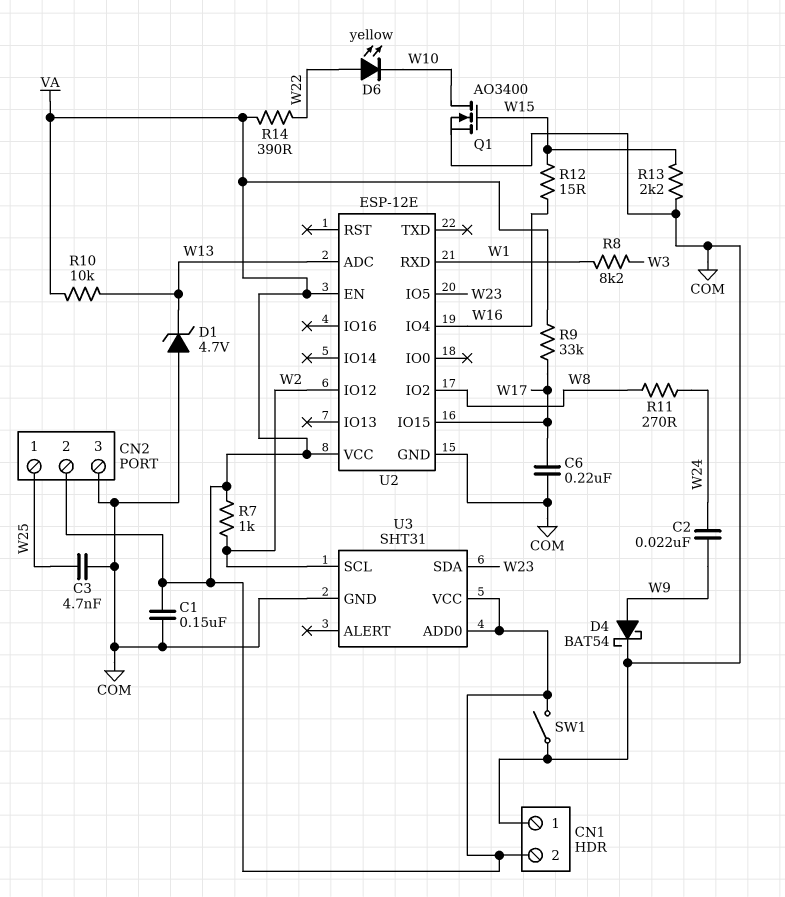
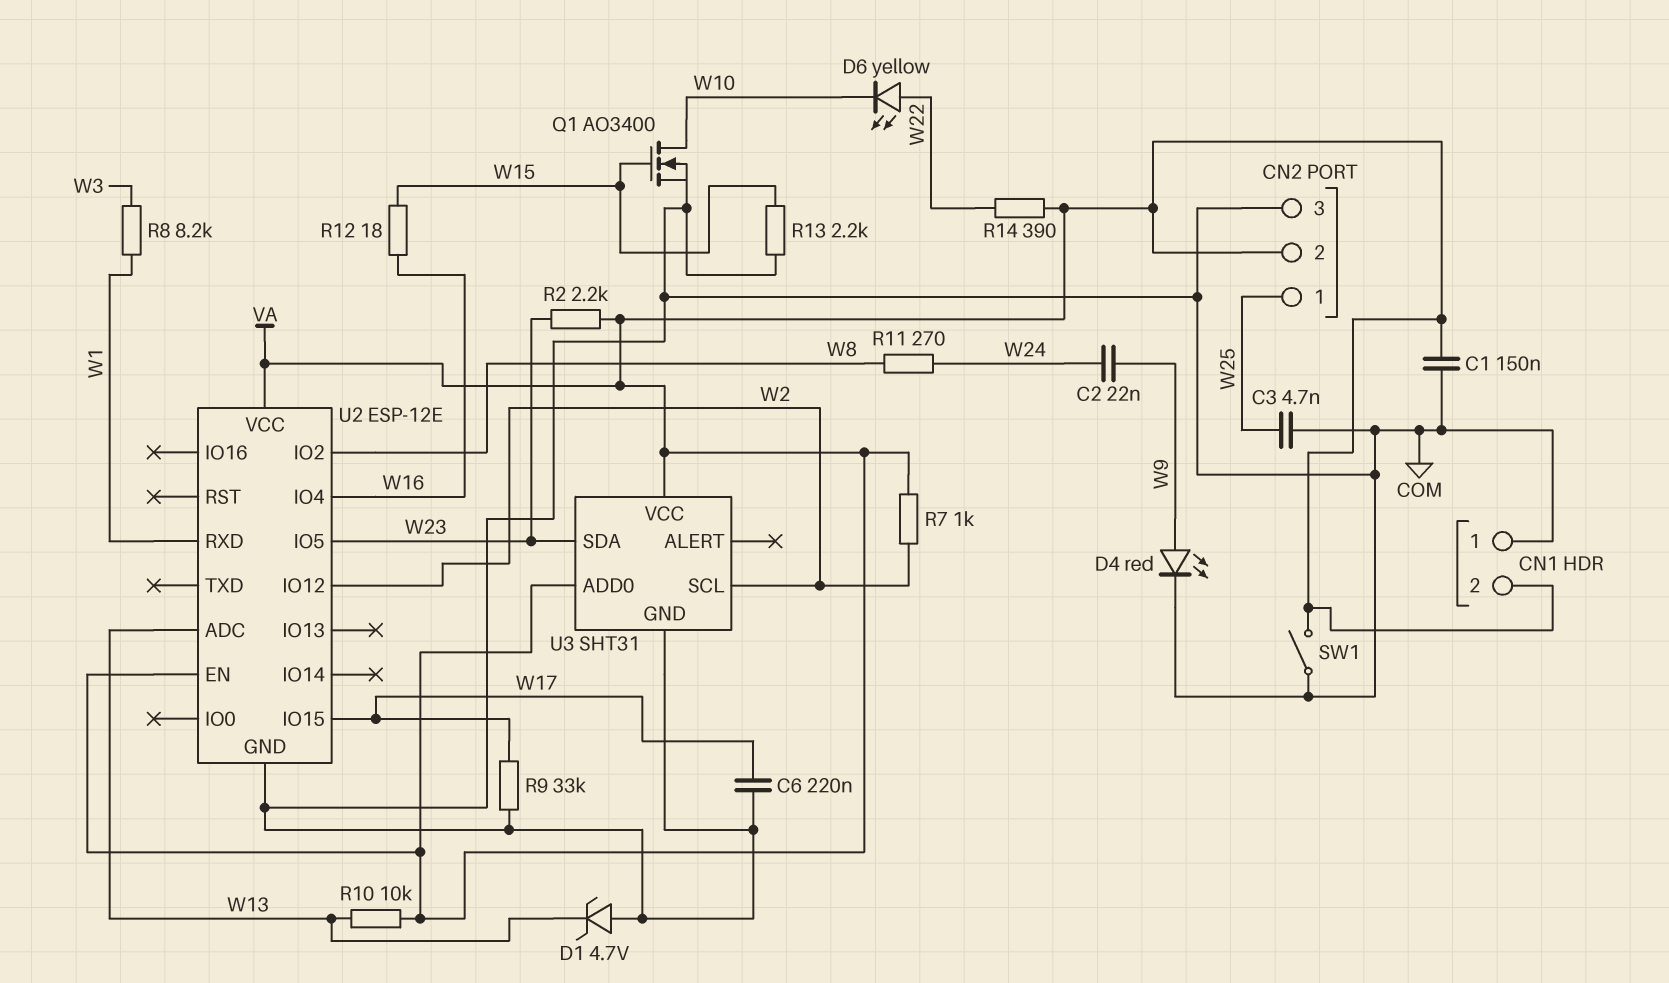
D4: schottky BAT54 (A W9, K COM) -> LED red (A W9, K COM)
R2: none -> 2.2k (VA, W23)
R9: 33k (VA, W17) -> 33k (COM, W17)
R12: 15 (W15, W16) -> 18 (W15, W16)

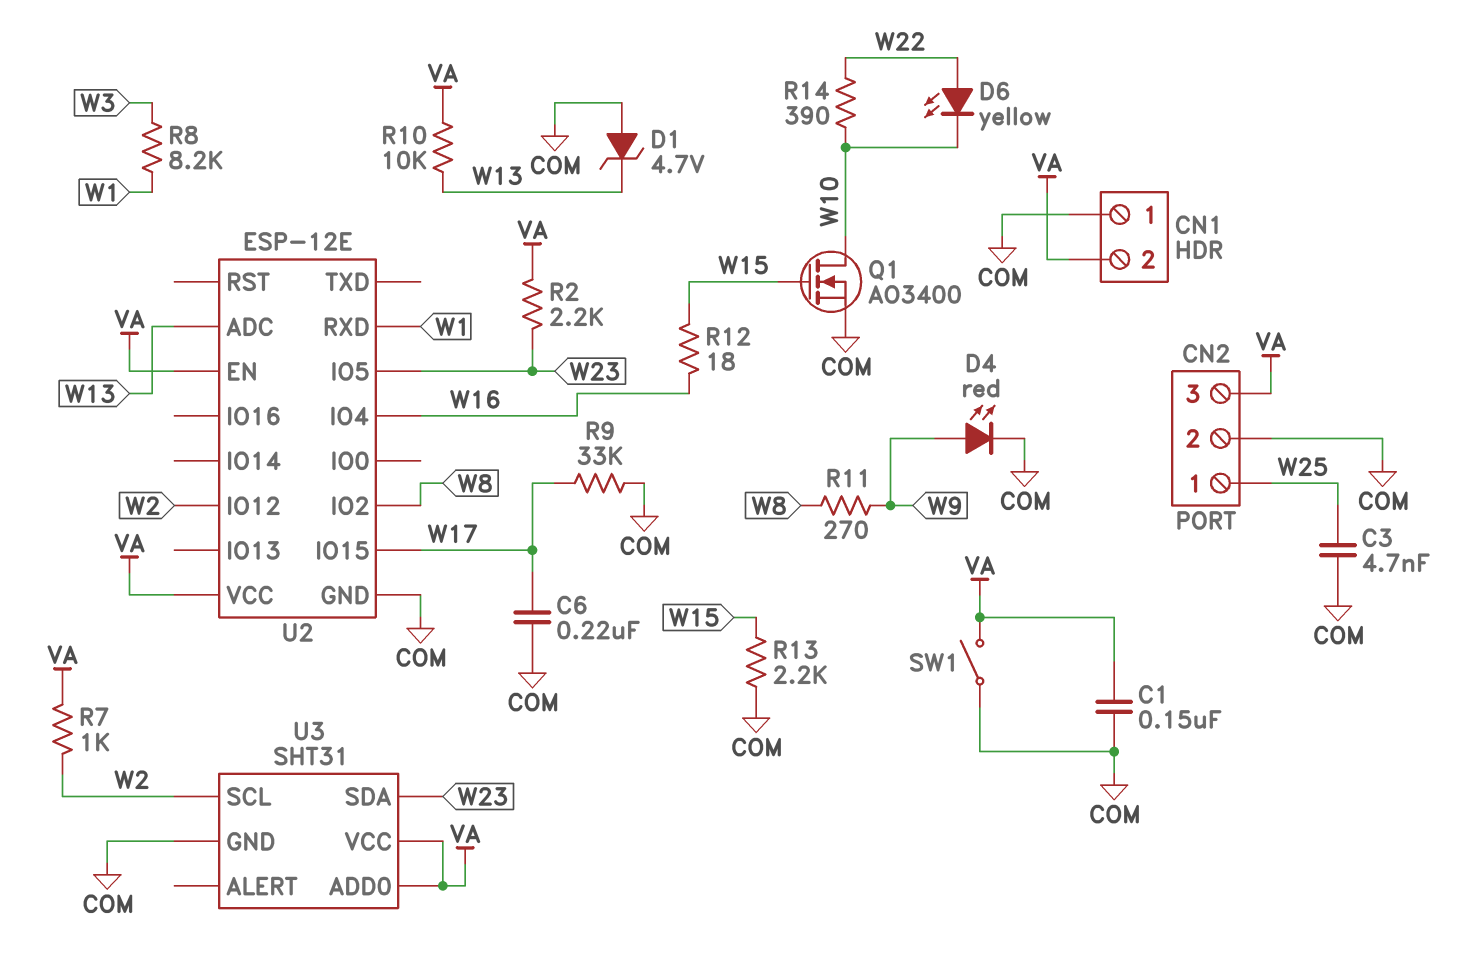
C2: 22nF (W9, W24) -> none
CN2 pin 2: VA -> COM
CN2 pin 3: COM -> VA
R11: 270 (W8, W24) -> 270 (W8, W9)
R14: 390 (VA, W22) -> 390 (W10, W22)

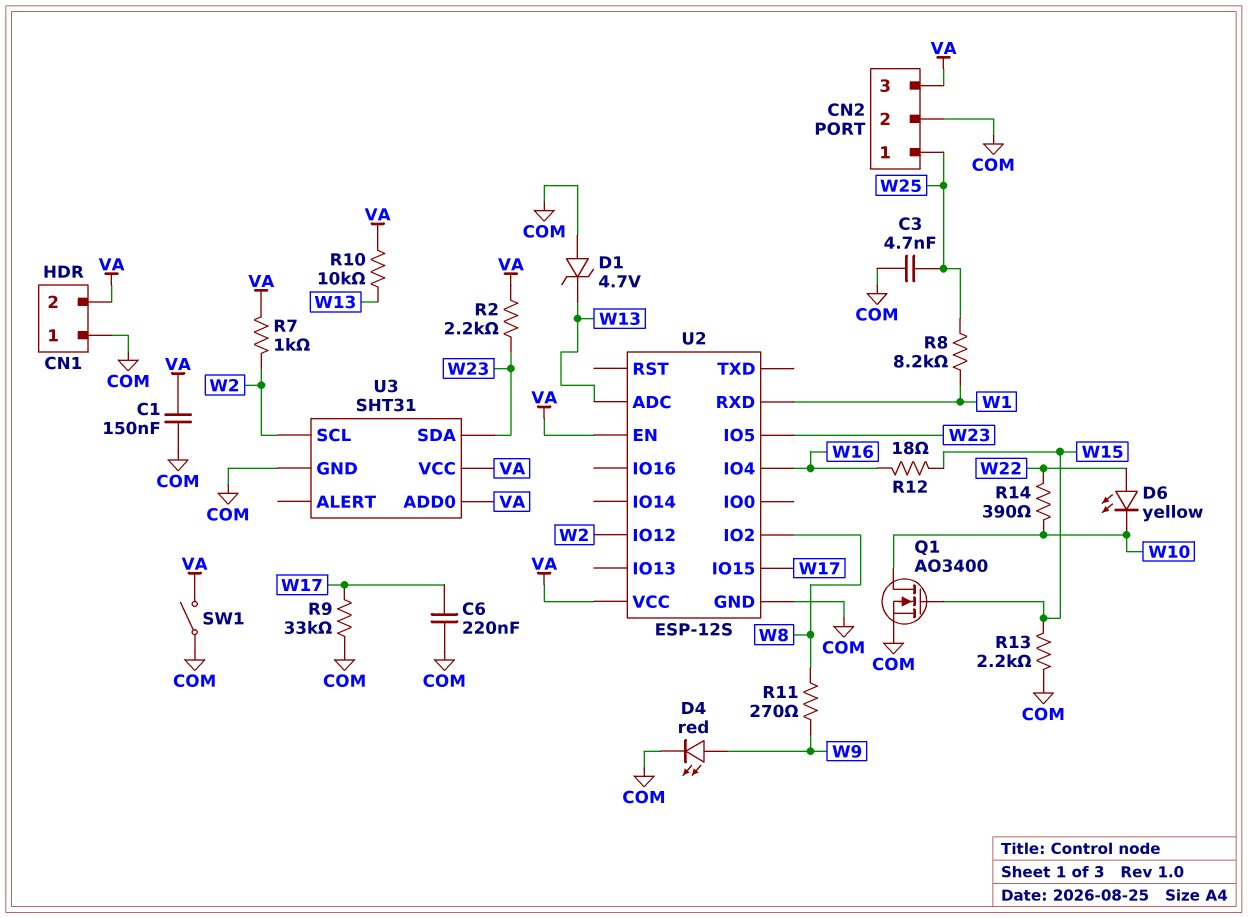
R8: 8.2k (W1, W3) -> 8.2k (W1, W25)
U2: ESP-12E -> ESP-12S

